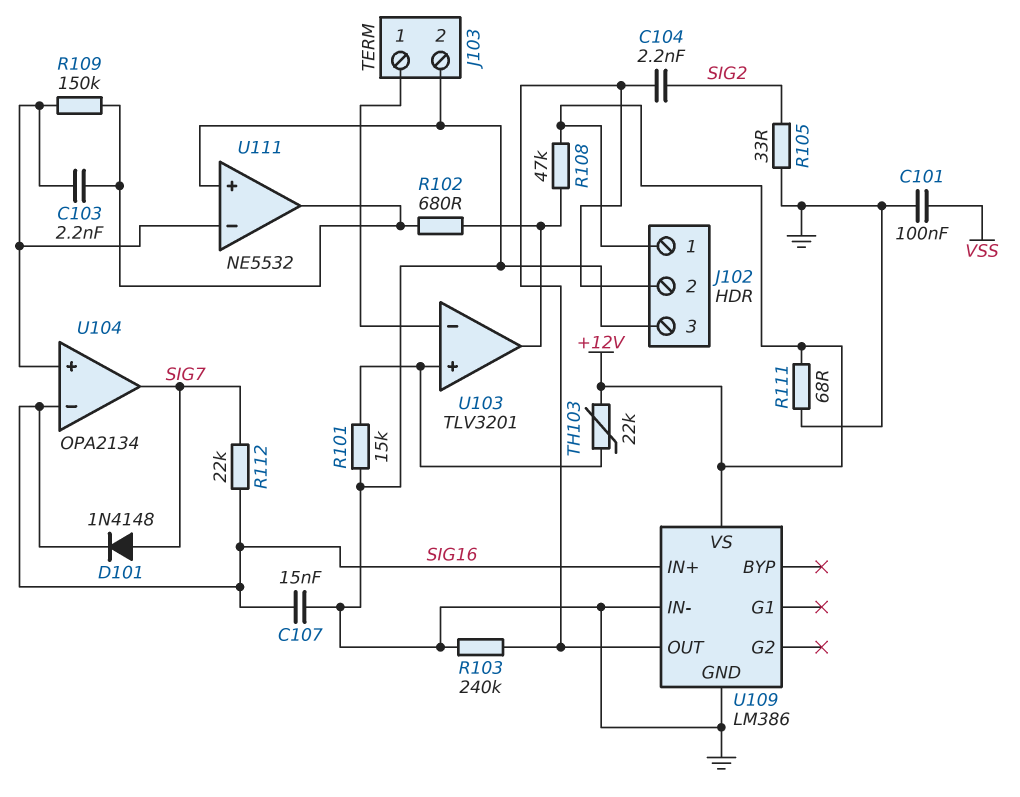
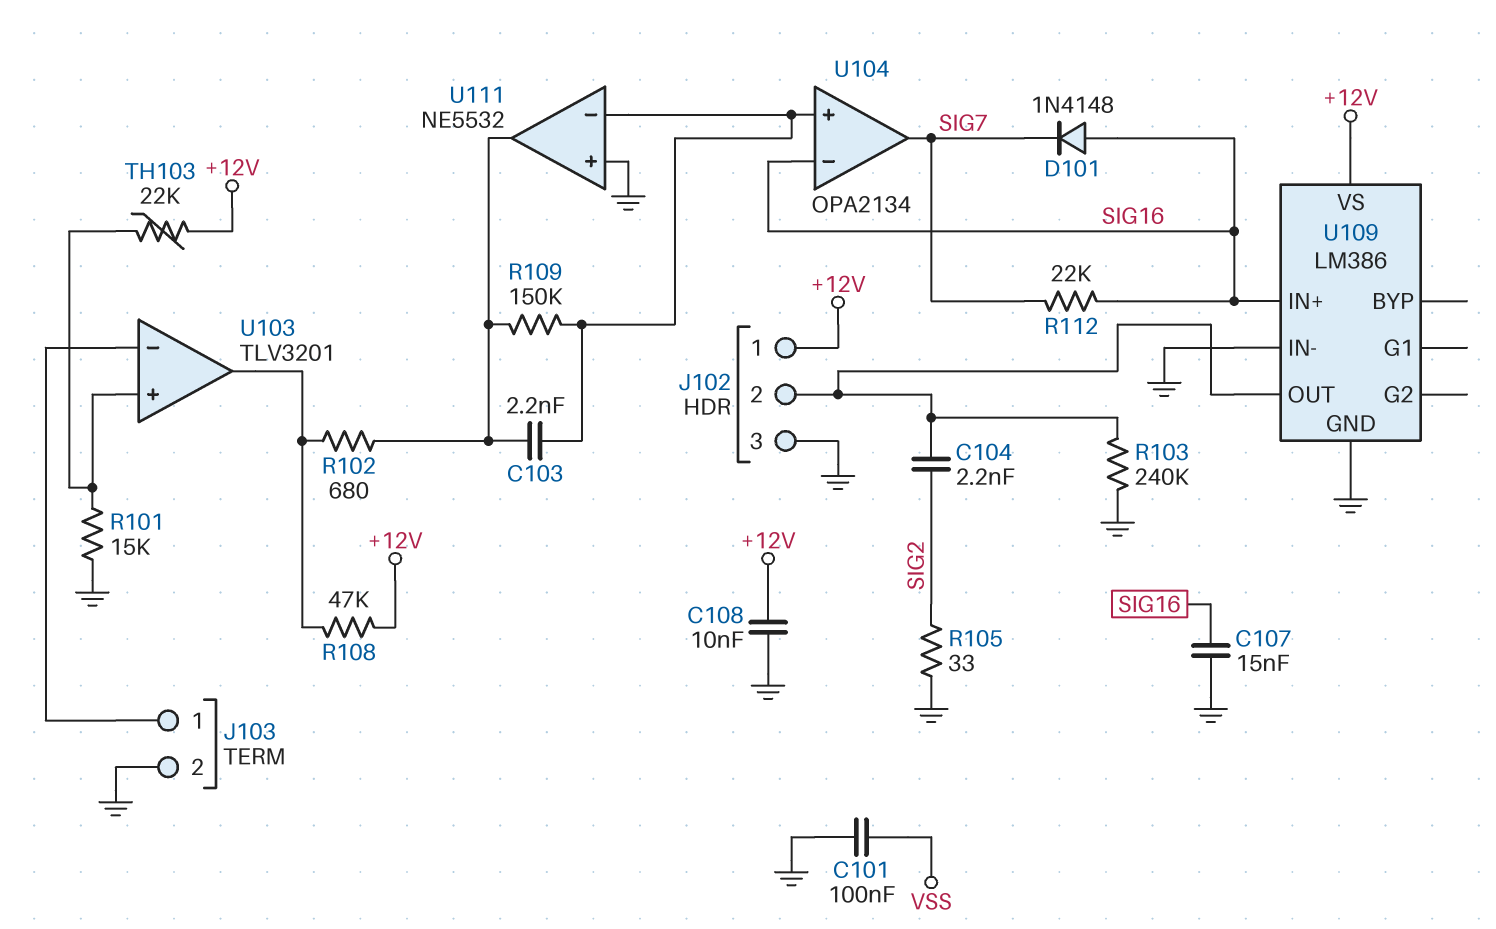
C108: none -> 10nF (+12V, GND)
D101: diode 1N4148 (A SIG7, K SIG16) -> diode 1N4148 (A SIG16, K SIG7)
R111: 68 (+12V, GND) -> none

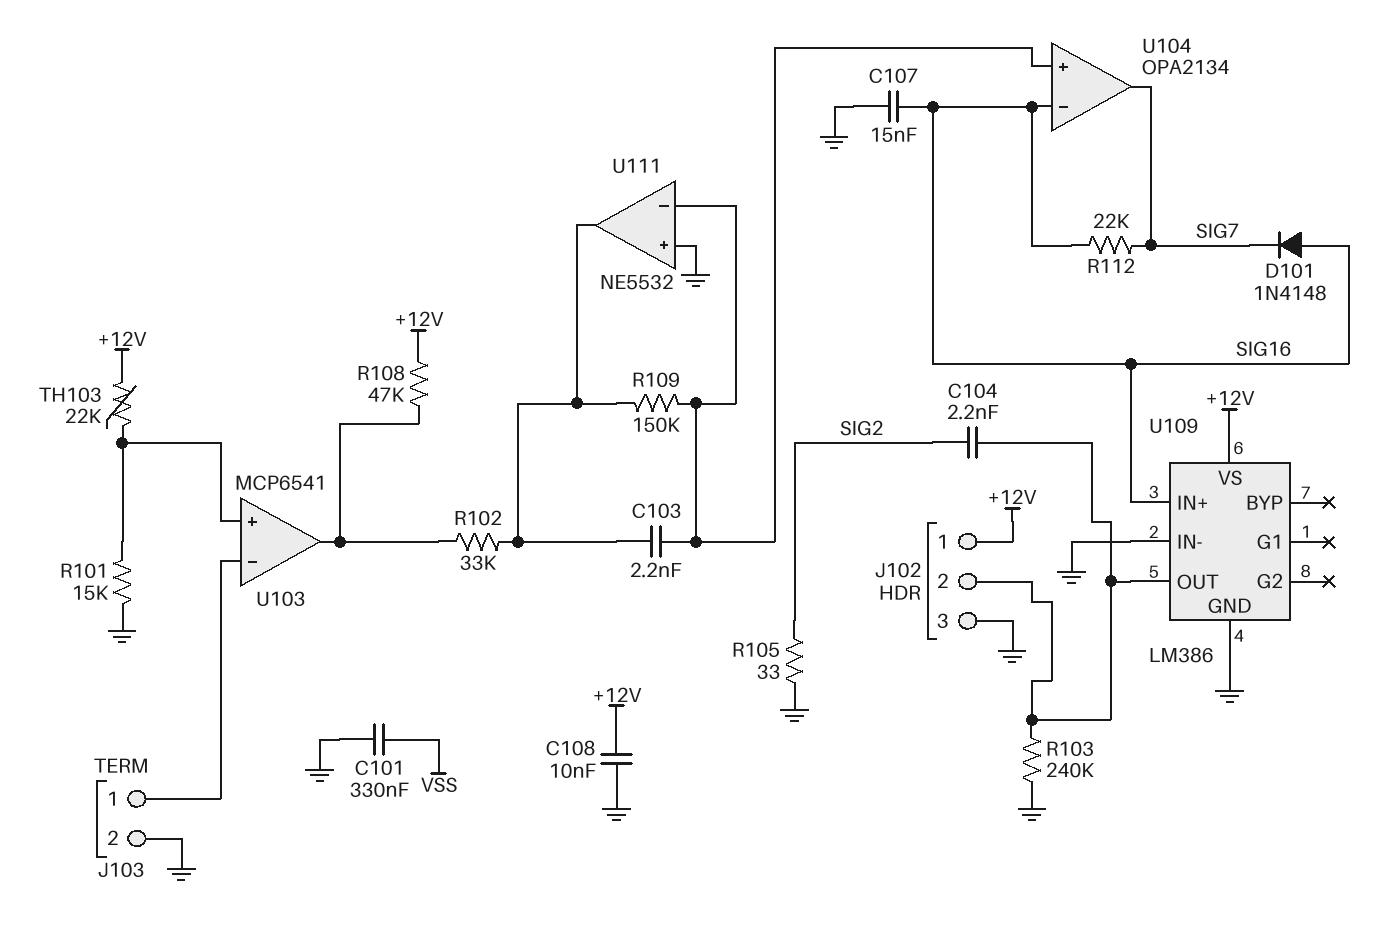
C101: 100nF (GND, VSS) -> 330nF (GND, VSS)
R102: 680 (U103/out, U111/out) -> 33k (U103/out, U111/out)
U103: TLV3201 -> MCP6541

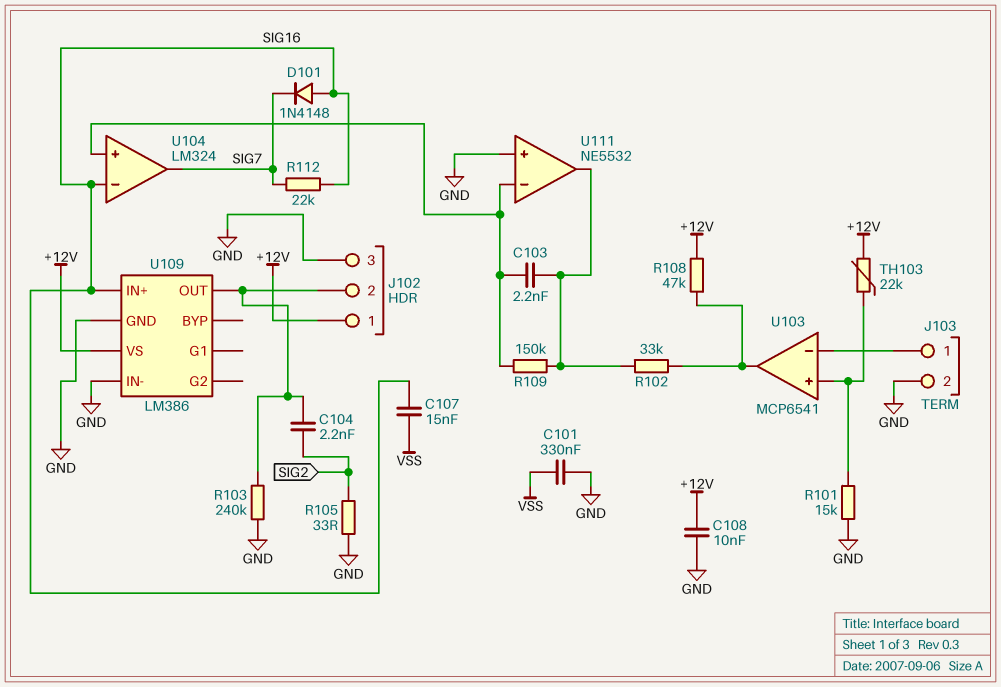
C107: 15nF (GND, SIG16) -> 15nF (SIG16, VSS)
U104: OPA2134 -> LM324

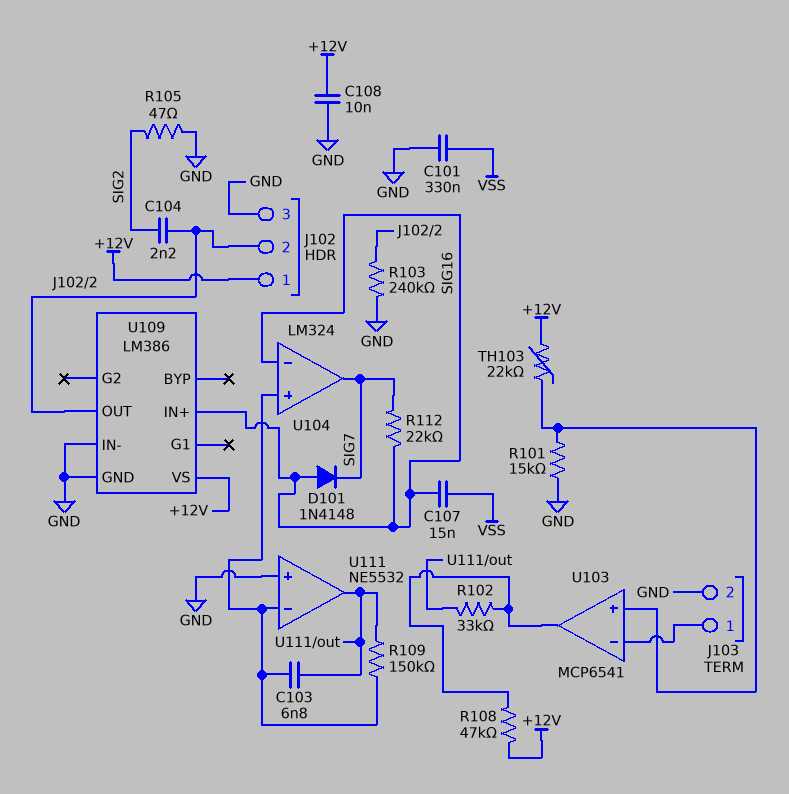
C103: 2.2nF (U104/in+, U111/out) -> 6.8nF (U104/in+, U111/out)
R105: 33 (GND, SIG2) -> 47 (GND, SIG2)

